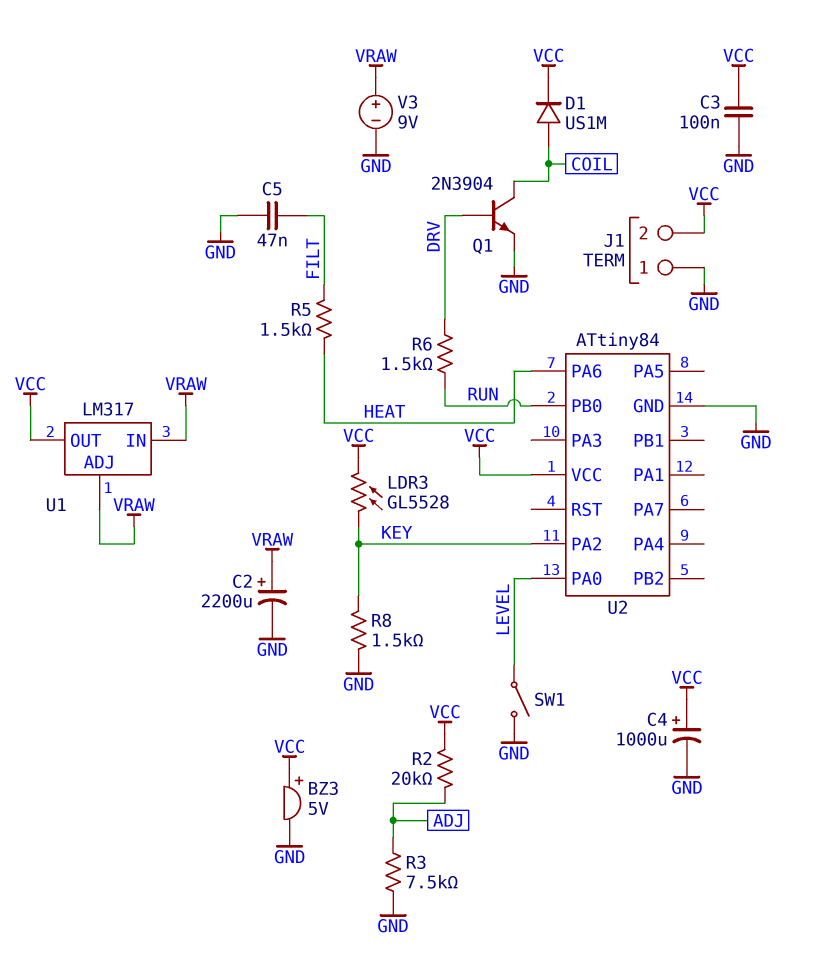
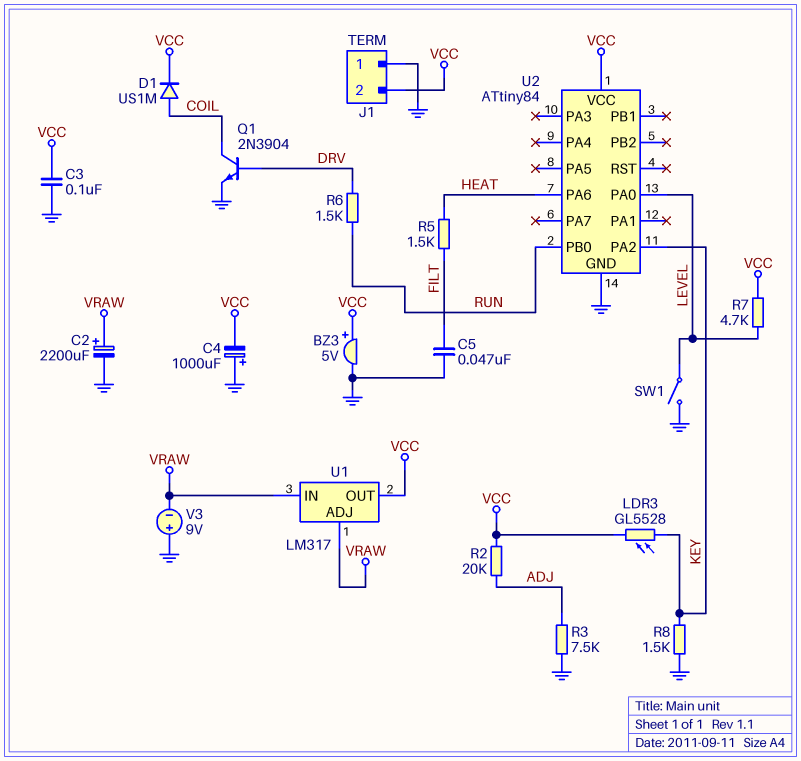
C4: 1000uF (plus VCC, minus GND) -> 1000uF (plus GND, minus VCC)
R7: none -> 4.7k (LEVEL, VCC)
V3: 9V (plus VRAW, minus GND) -> 9V (plus GND, minus VRAW)

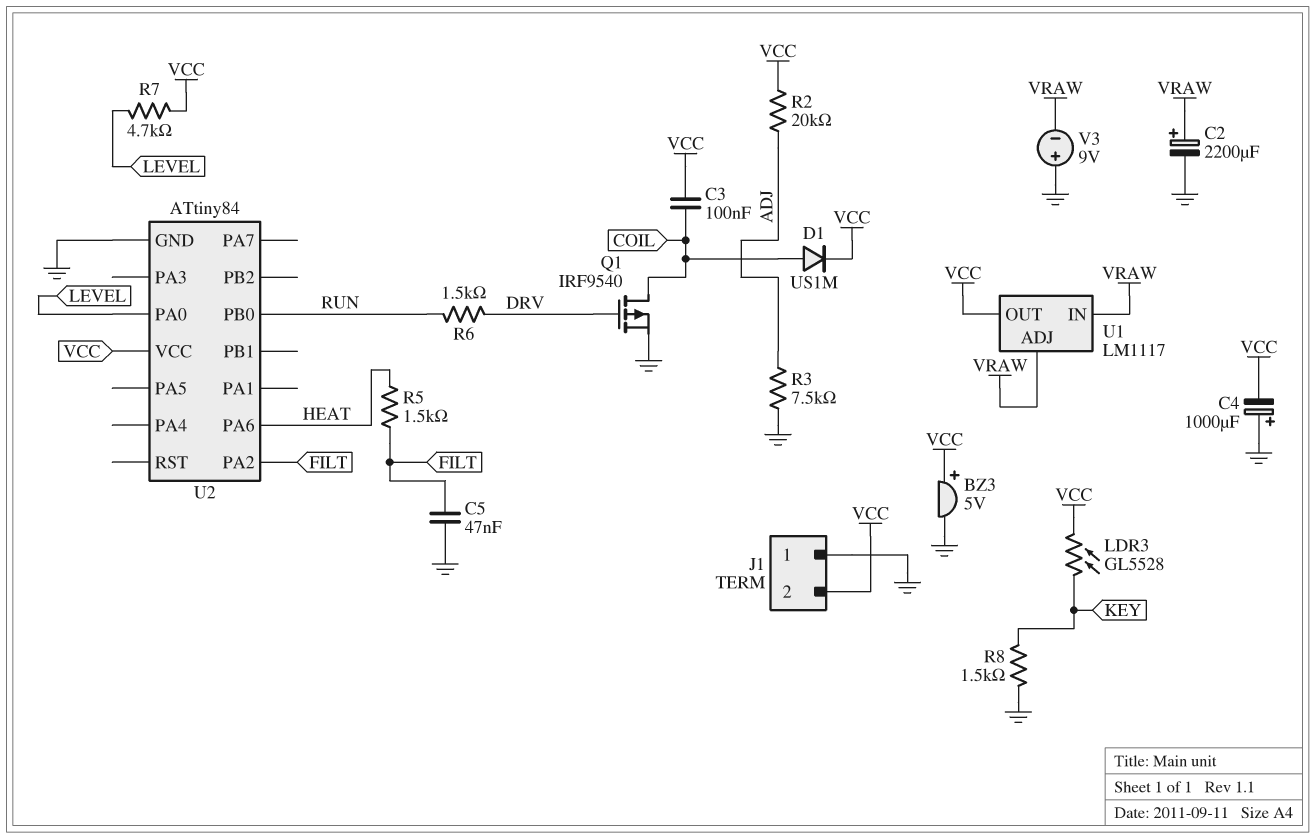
C3: 100nF (GND, VCC) -> 100nF (COIL, VCC)
Q1: NPN 2N3904 (B DRV, C COIL, E GND) -> PMOS IRF9540 (G DRV, D COIL, S GND)
SW1: switch (GND, LEVEL) -> none
U1: LM317 -> LM1117
U2 pin PA2: KEY -> FILT

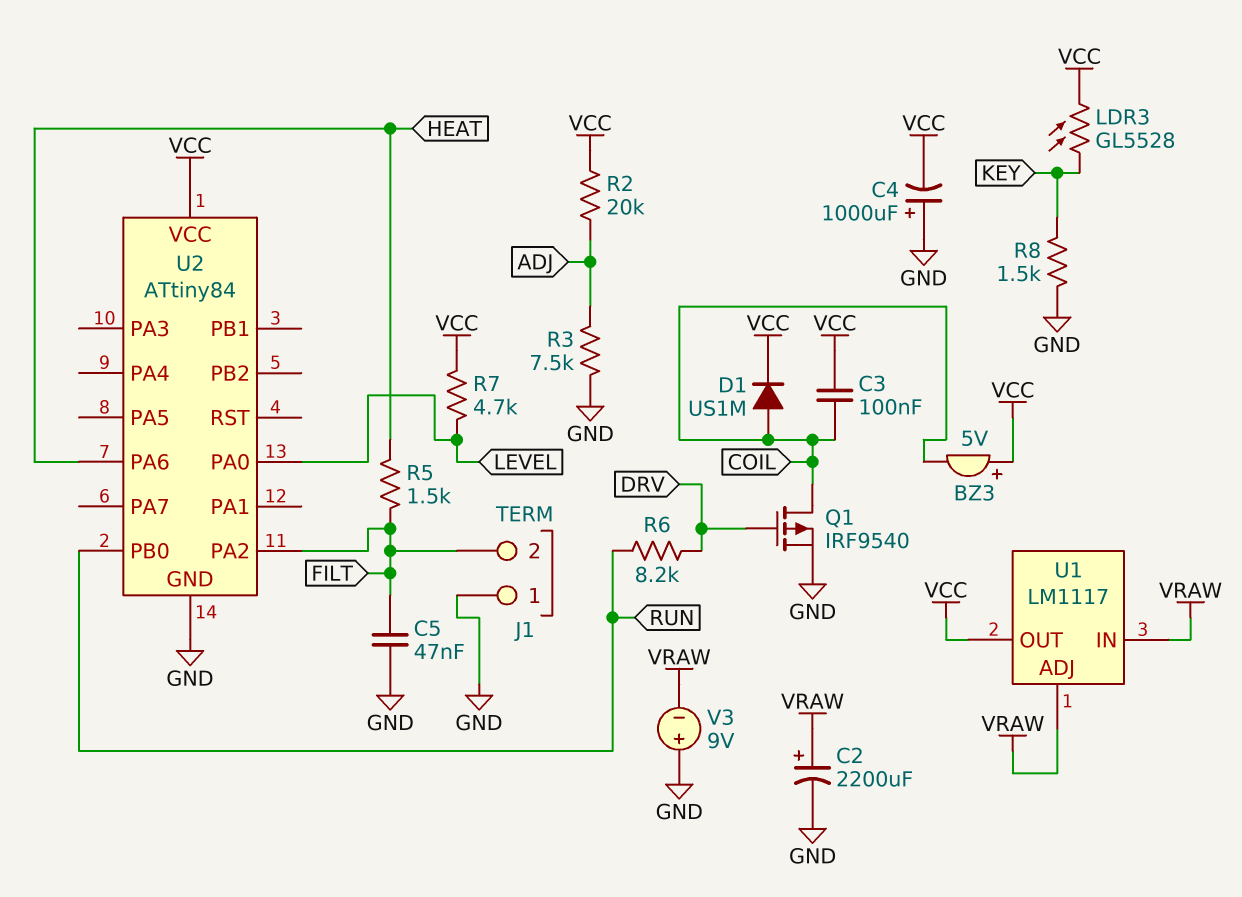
BZ3: buzzer 5V (plus VCC, minus GND) -> buzzer 5V (plus VCC, minus COIL)
J1 pin 2: VCC -> FILT
R6: 1.5k (DRV, RUN) -> 8.2k (DRV, RUN)

